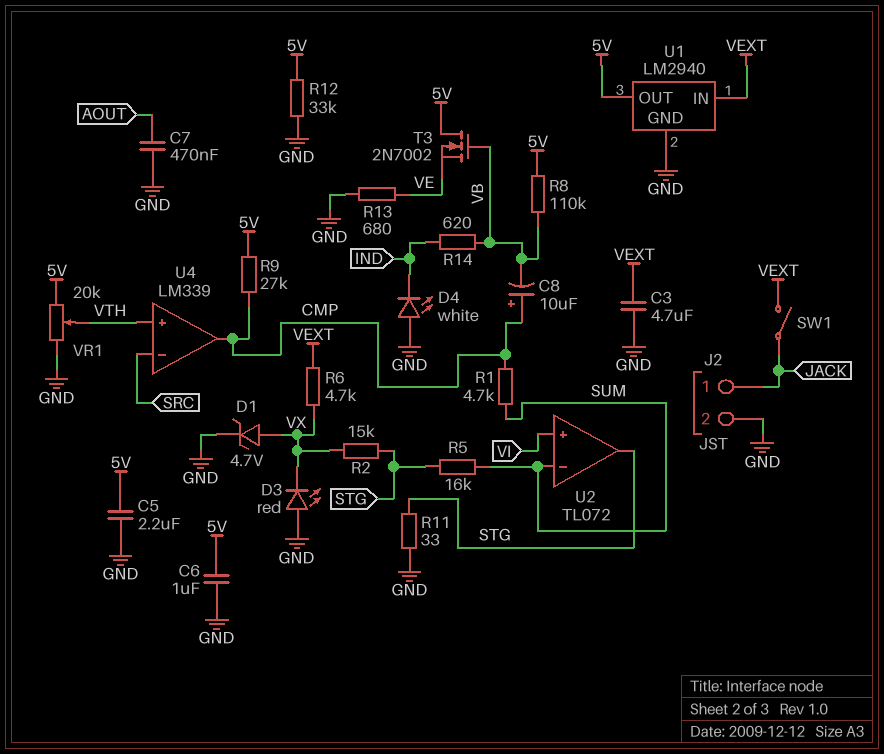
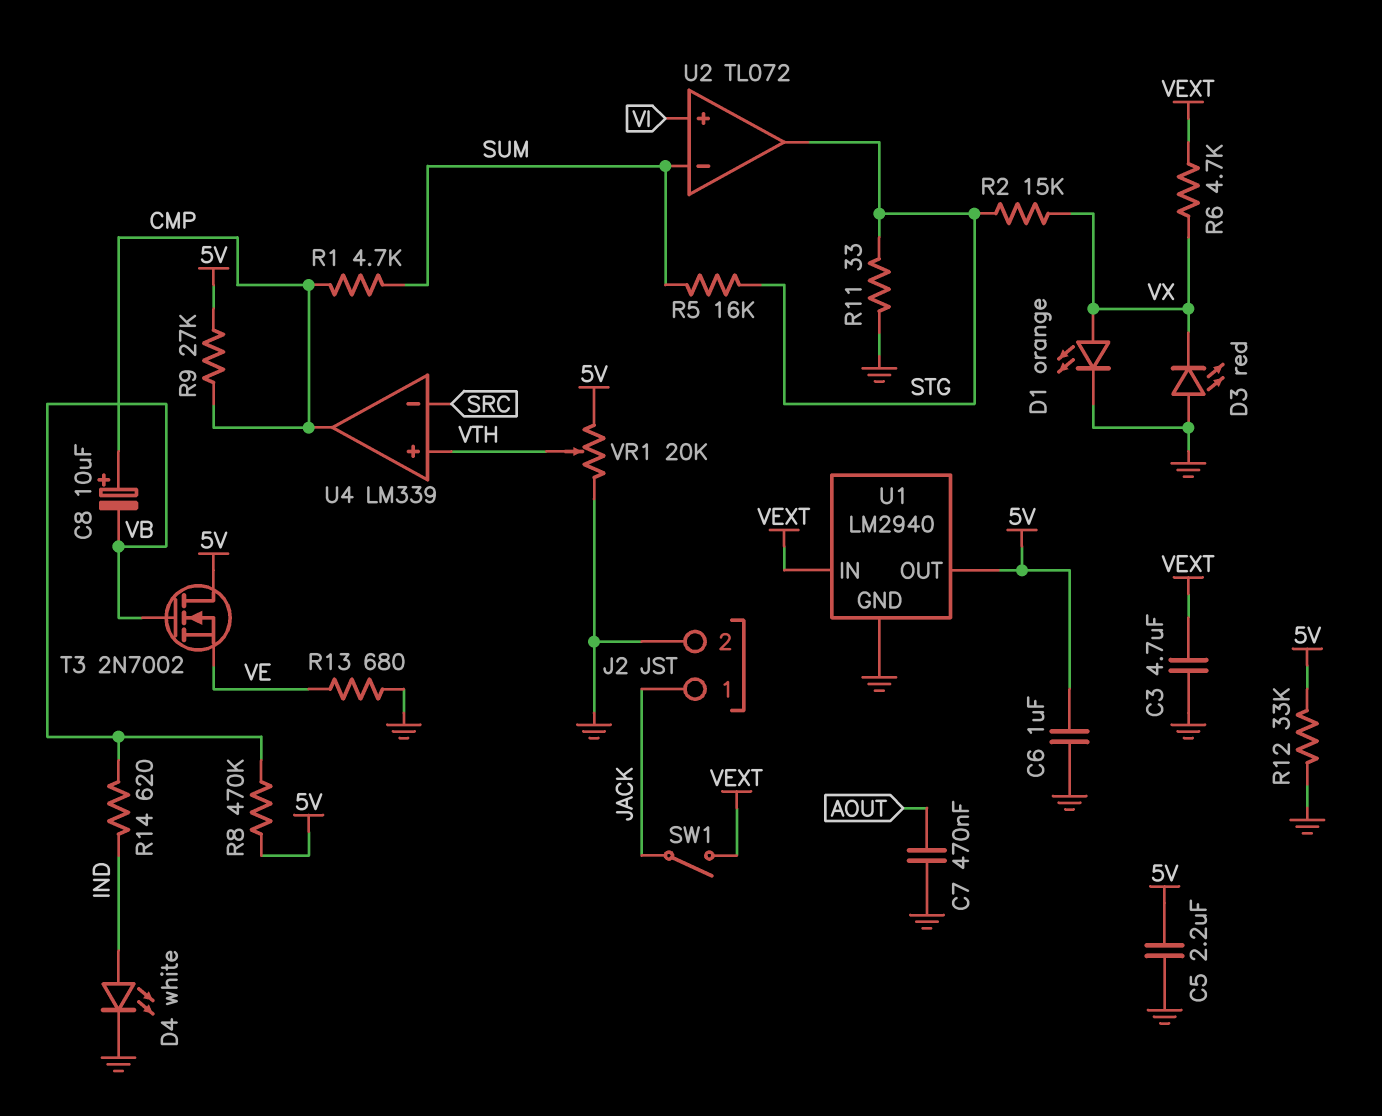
D1: zener 4.7V (A VX, K GND) -> LED orange (A VX, K GND)
D4: LED white (A GND, K IND) -> LED white (A IND, K GND)
R8: 110k (5V, VB) -> 470k (5V, VB)

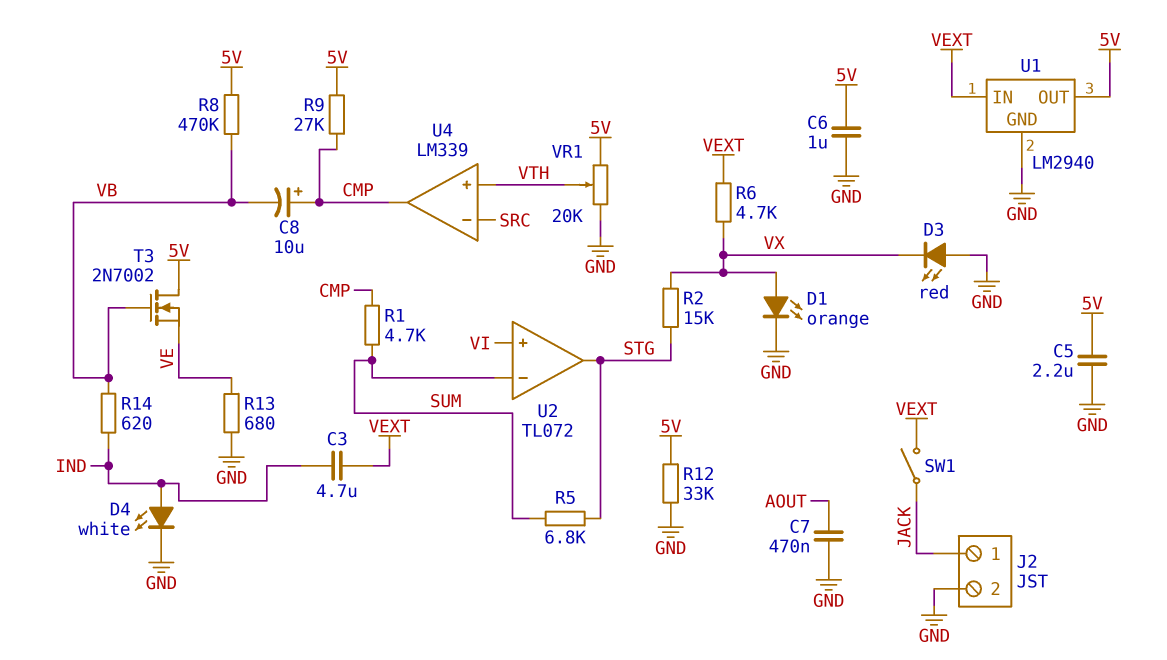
C3: 4.7uF (GND, VEXT) -> 4.7uF (IND, VEXT)
R5: 16k (STG, SUM) -> 6.8k (STG, SUM)
R11: 33 (GND, STG) -> none

